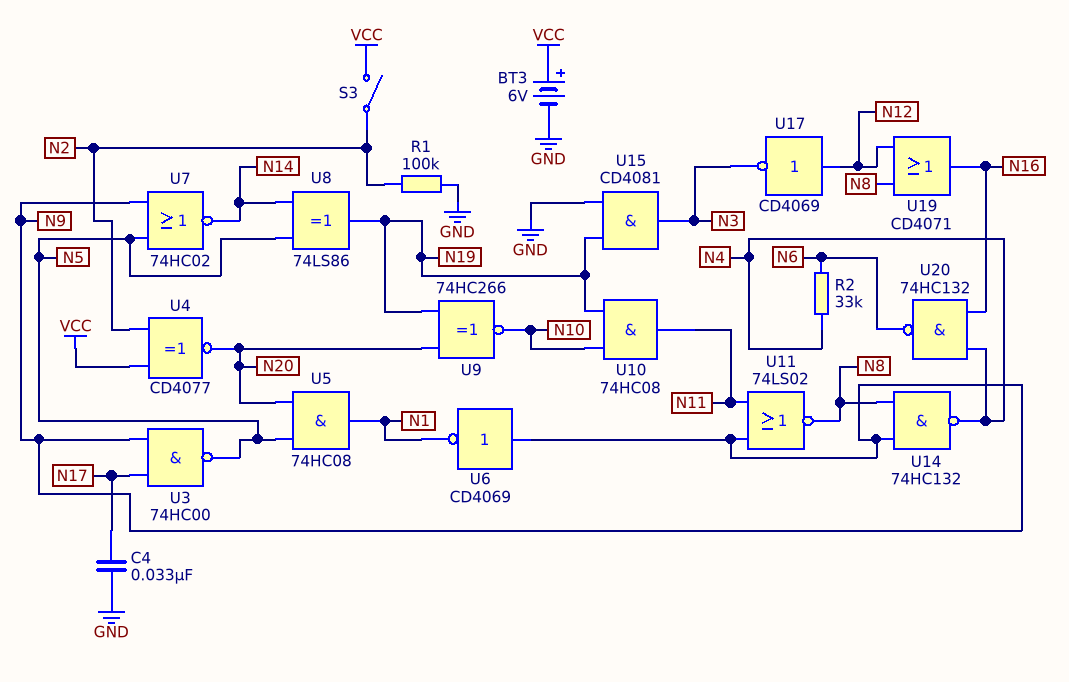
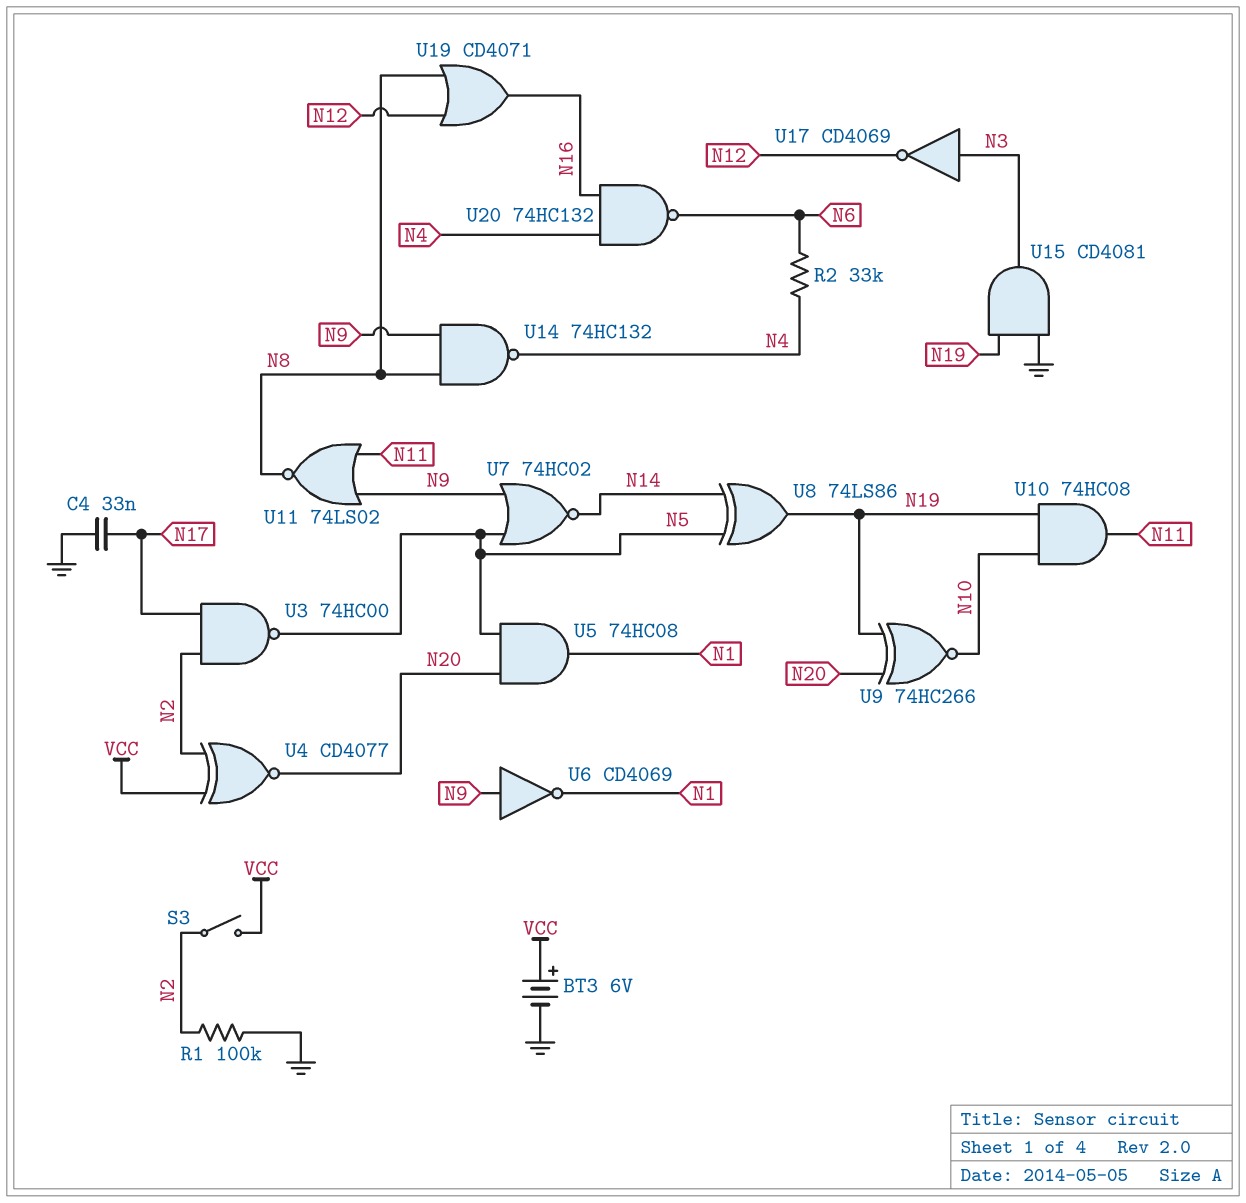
U3: NAND 74HC00 (in N9, in N17, out N5) -> NAND 74HC00 (in N2, in N17, out N5)
U17: NOT CD4069 (in N12, out N3) -> NOT CD4069 (in N3, out N12)

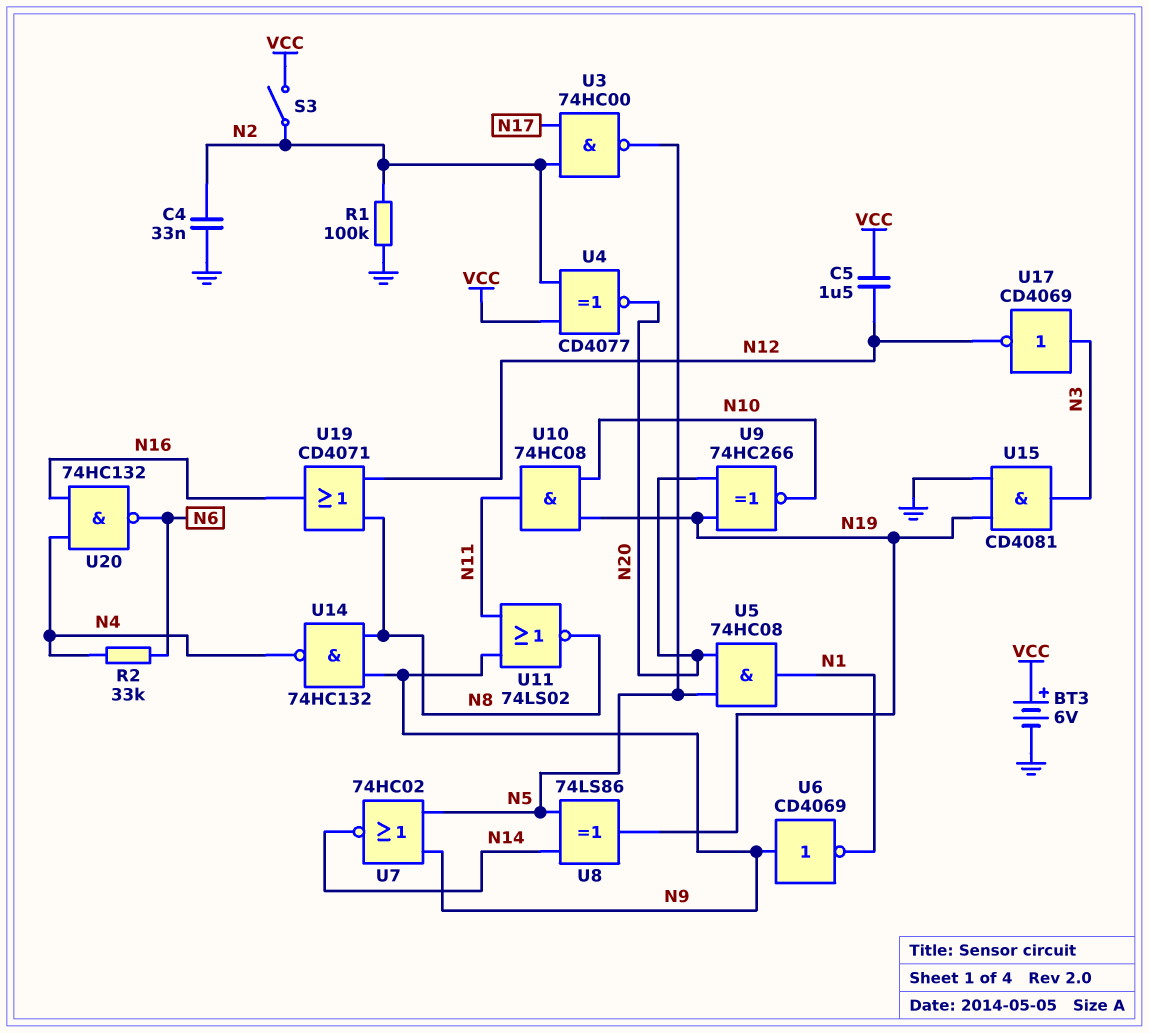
C4: 33nF (GND, N17) -> 33nF (GND, N2)
C5: none -> 1.5uF (N12, VCC)

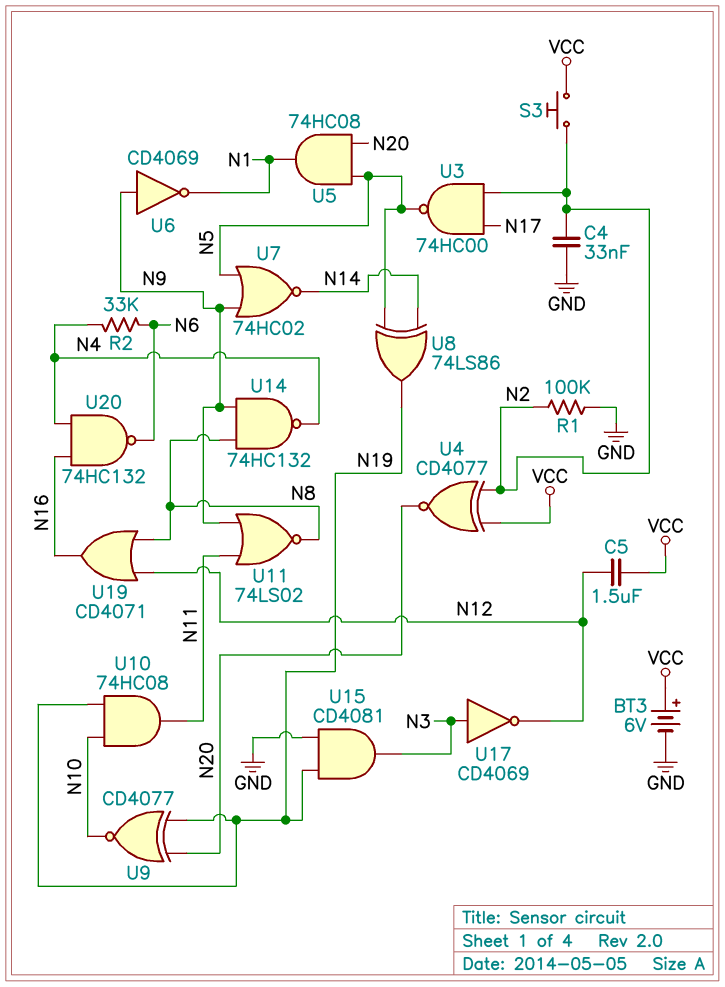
S3: switch (N2, VCC) -> button (N2, VCC)
U9: XNOR 74HC266 (in N19, in N20, out N10) -> XNOR CD4077 (in N19, in N20, out N10)

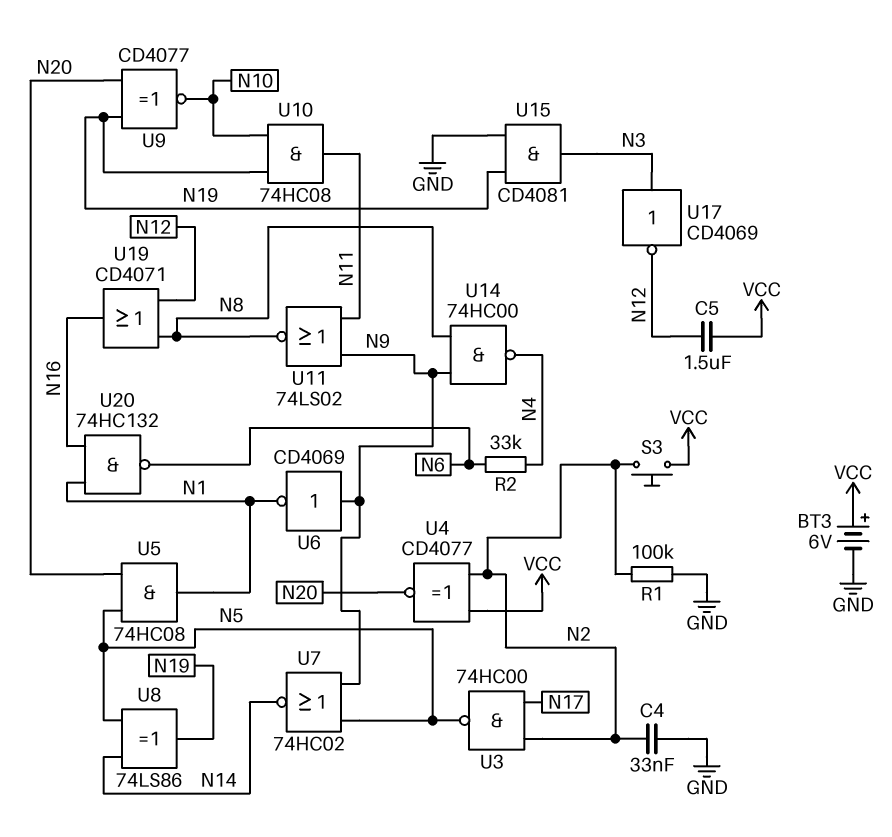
U14: NAND 74HC132 (in N8, in N9, out N4) -> NAND 74HC00 (in N8, in N9, out N4)
U20: NAND 74HC132 (in N4, in N16, out N6) -> NAND 74HC132 (in N1, in N16, out N6)

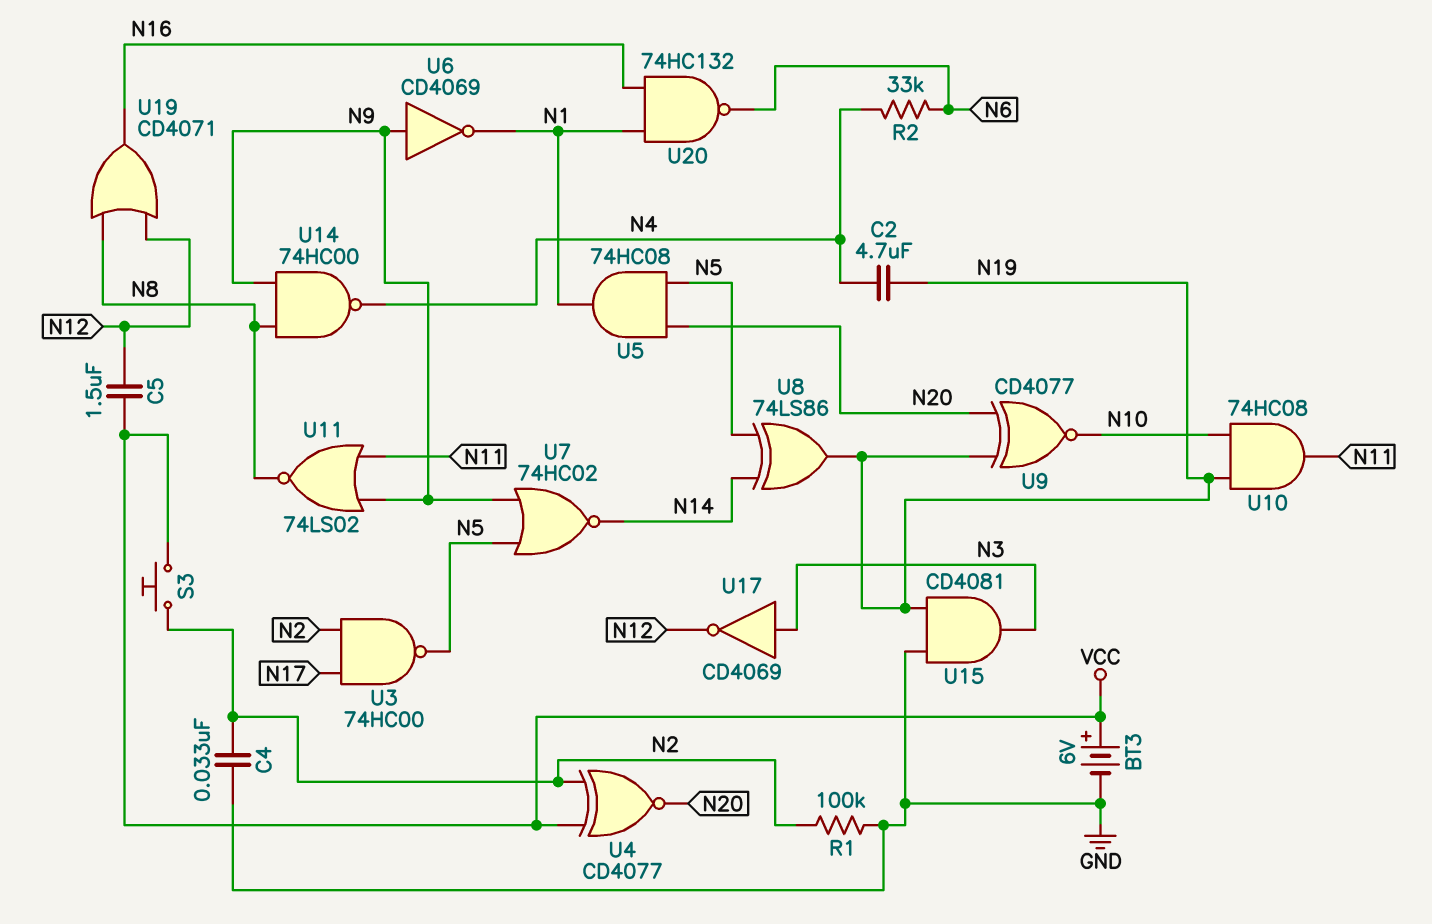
C2: none -> 4.7uF (N4, N19)

